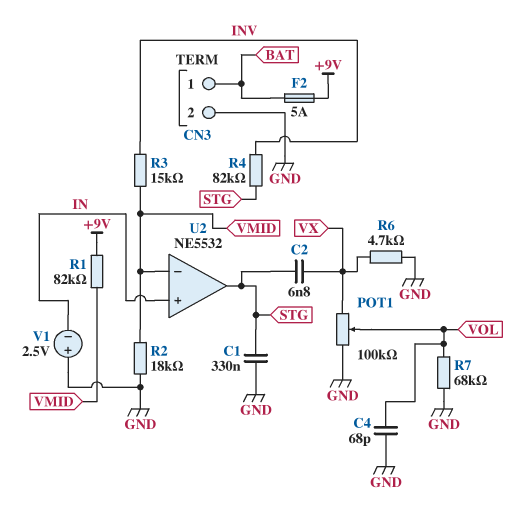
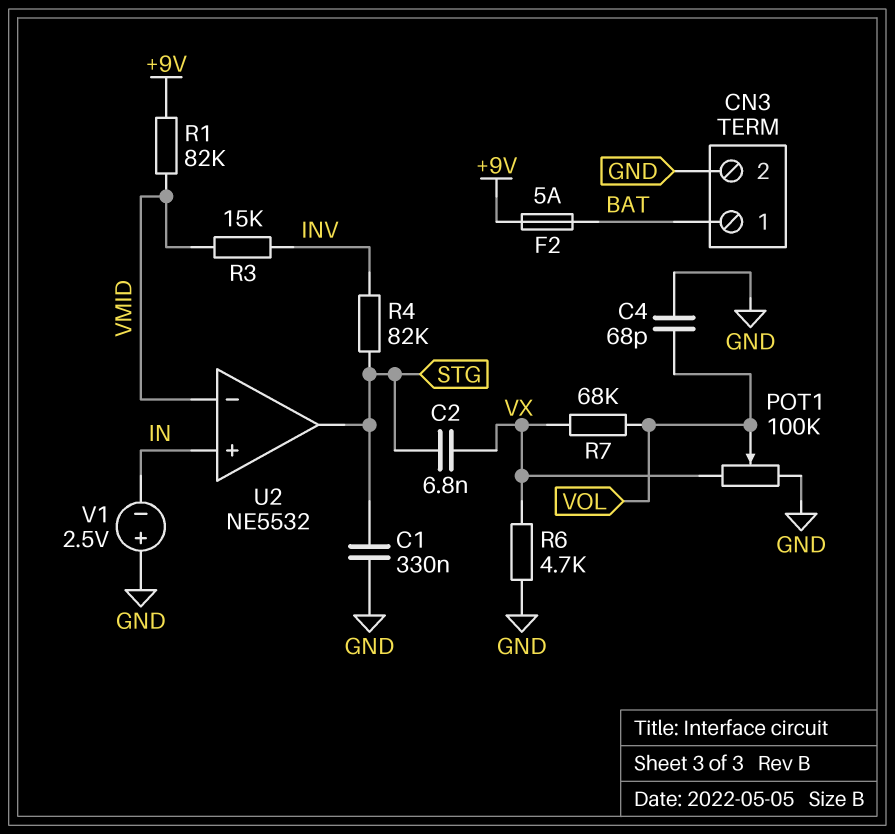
R2: 18k (GND, VMID) -> none
R7: 68k (GND, VOL) -> 68k (VOL, VX)

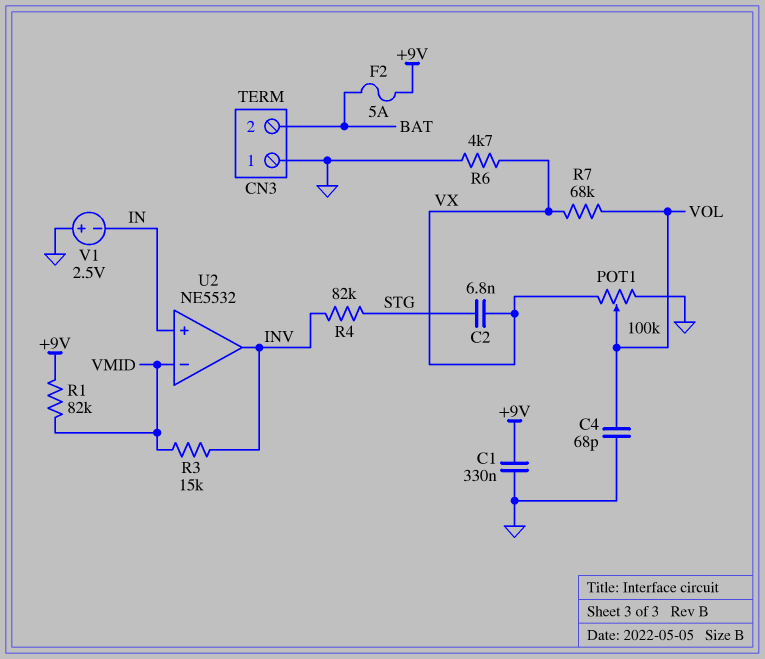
C1: 330nF (GND, STG) -> 330nF (+9V, GND)
CN3 pin 1: BAT -> GND
CN3 pin 2: GND -> BAT
U2 pin out: STG -> INV

